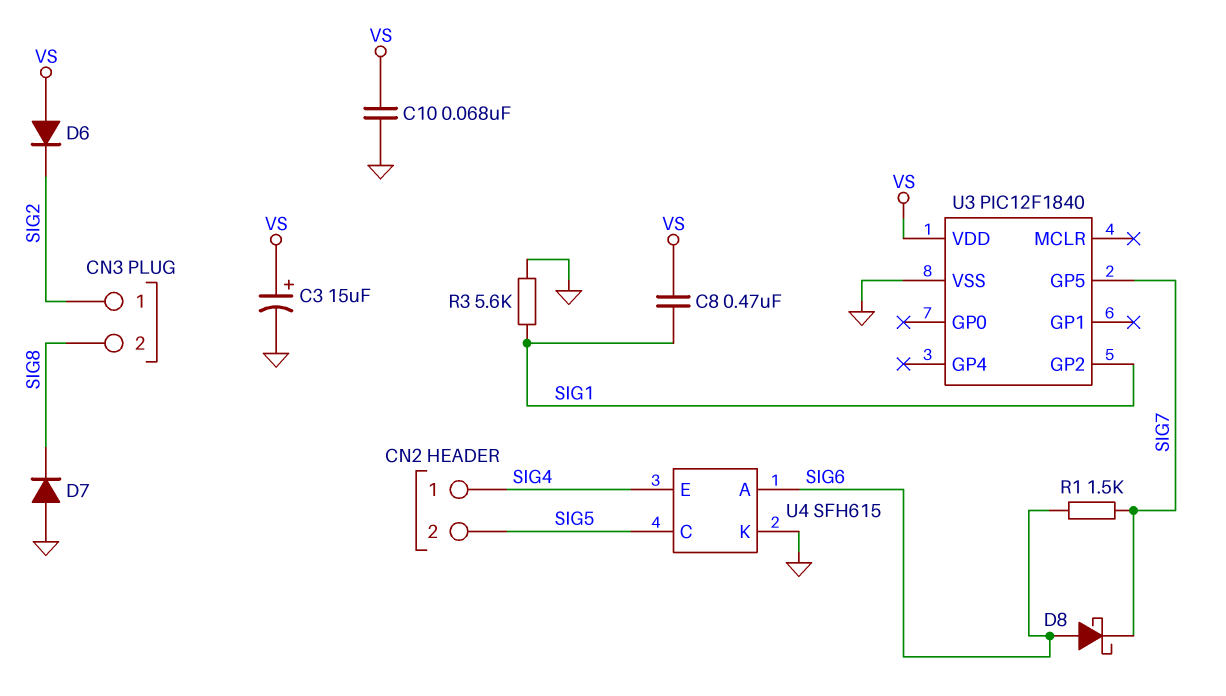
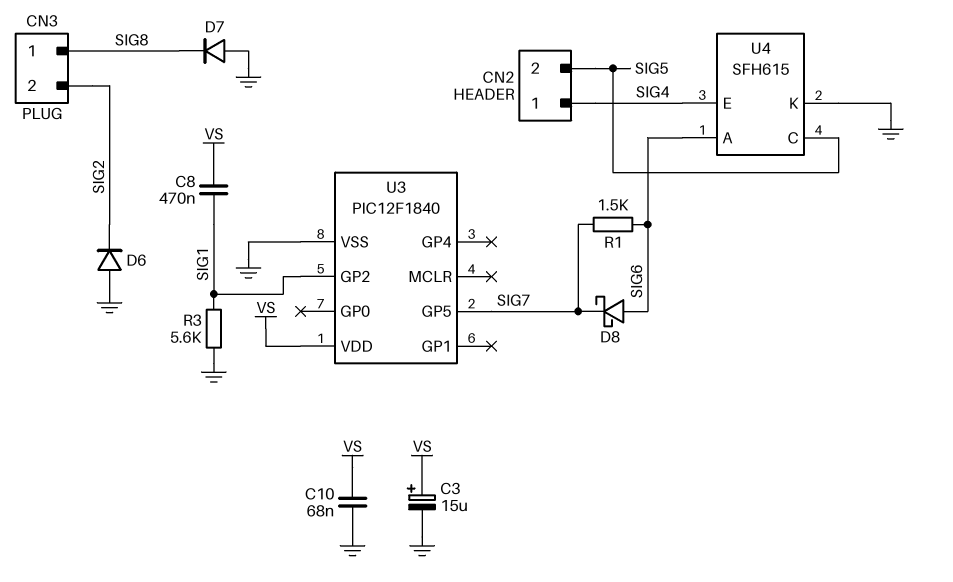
CN3 pin 1: SIG2 -> SIG8
CN3 pin 2: SIG8 -> SIG2
D6: diode (A VS, K SIG2) -> diode (A GND, K SIG2)

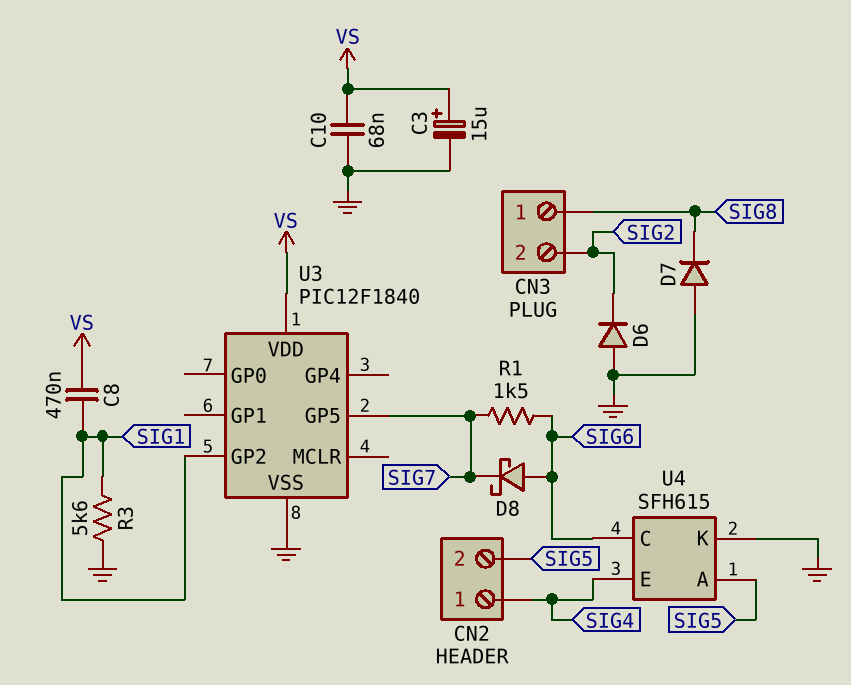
U4 pin A: SIG6 -> SIG5
U4 pin C: SIG5 -> SIG6

